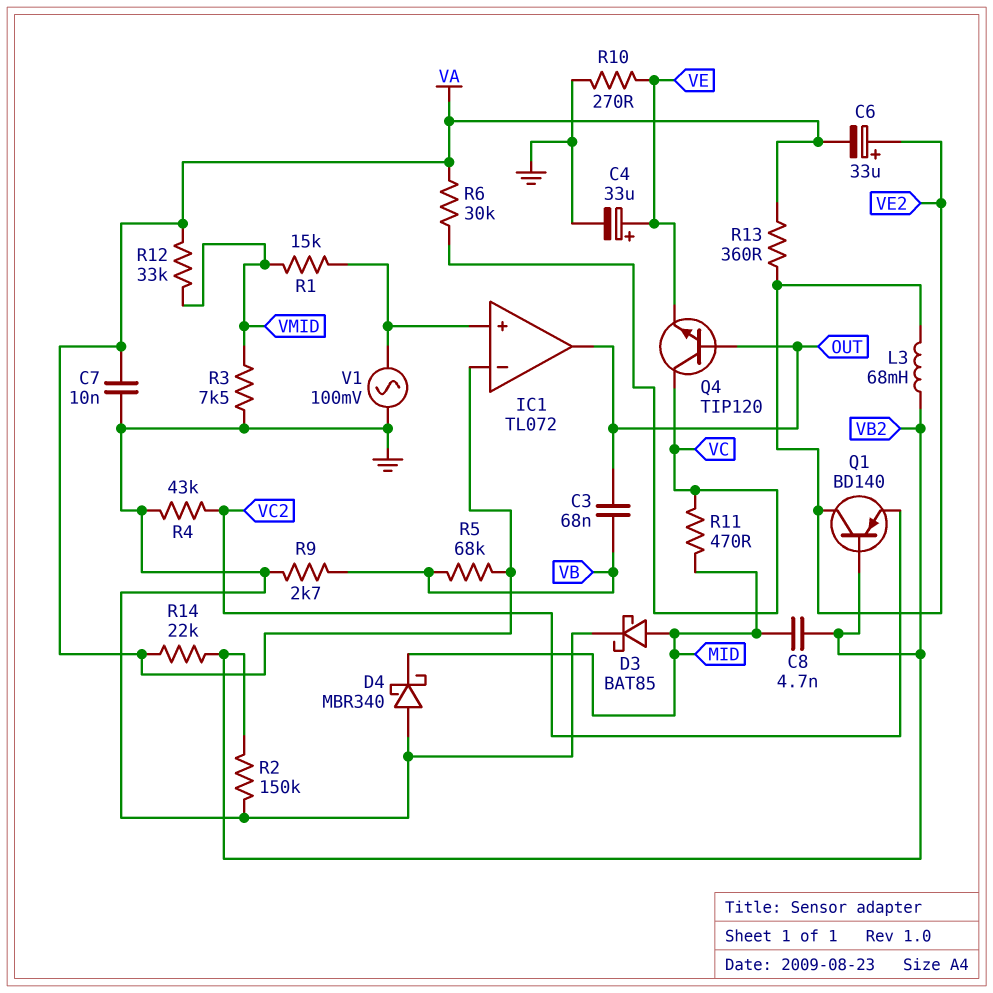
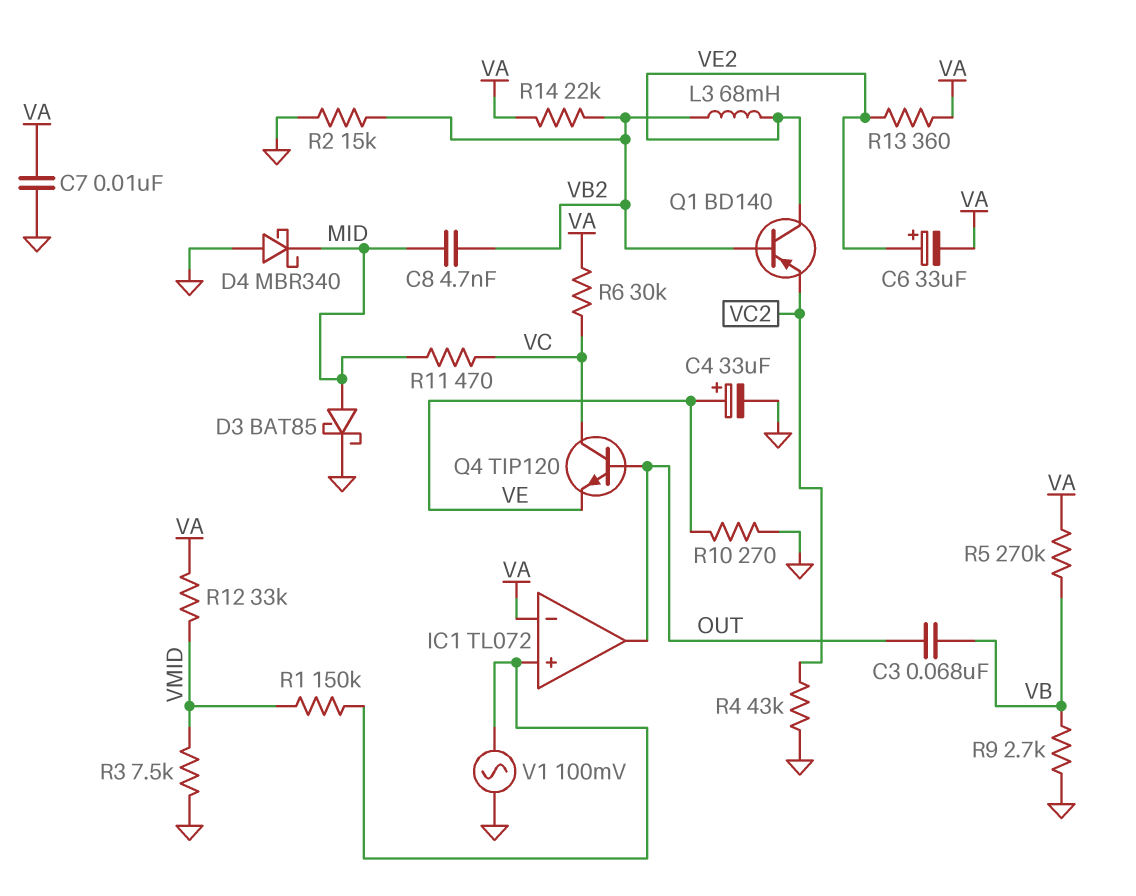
R1: 15k (IC1/in+, VMID) -> 150k (IC1/in+, VMID)
R2: 150k (GND, VB2) -> 15k (GND, VB2)
R5: 68k (VA, VB) -> 270k (VA, VB)

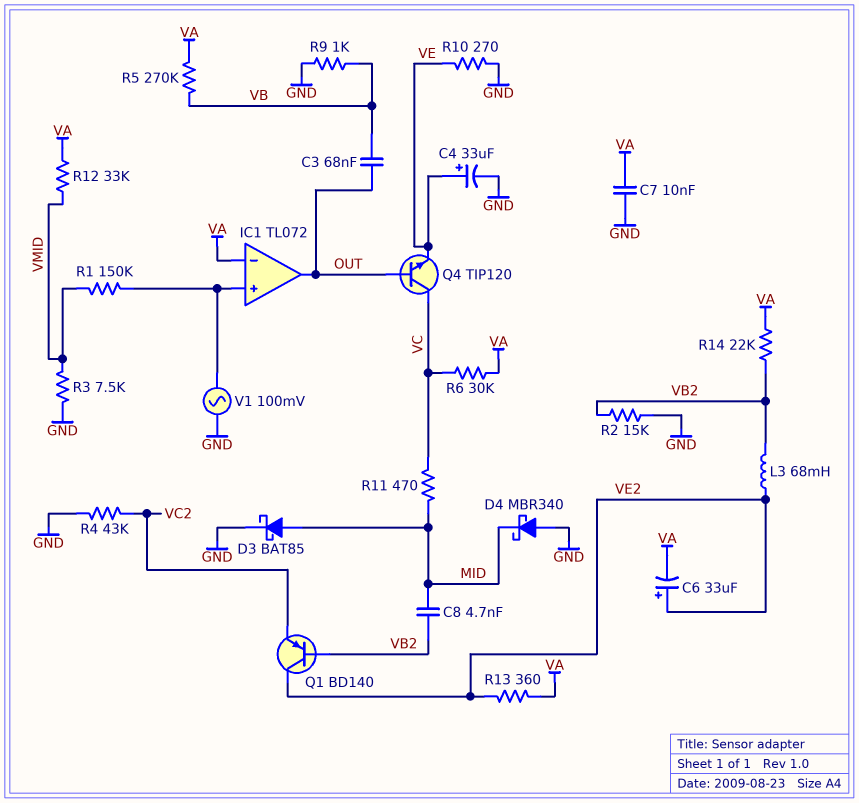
R9: 2.7k (GND, VB) -> 1k (GND, VB)

